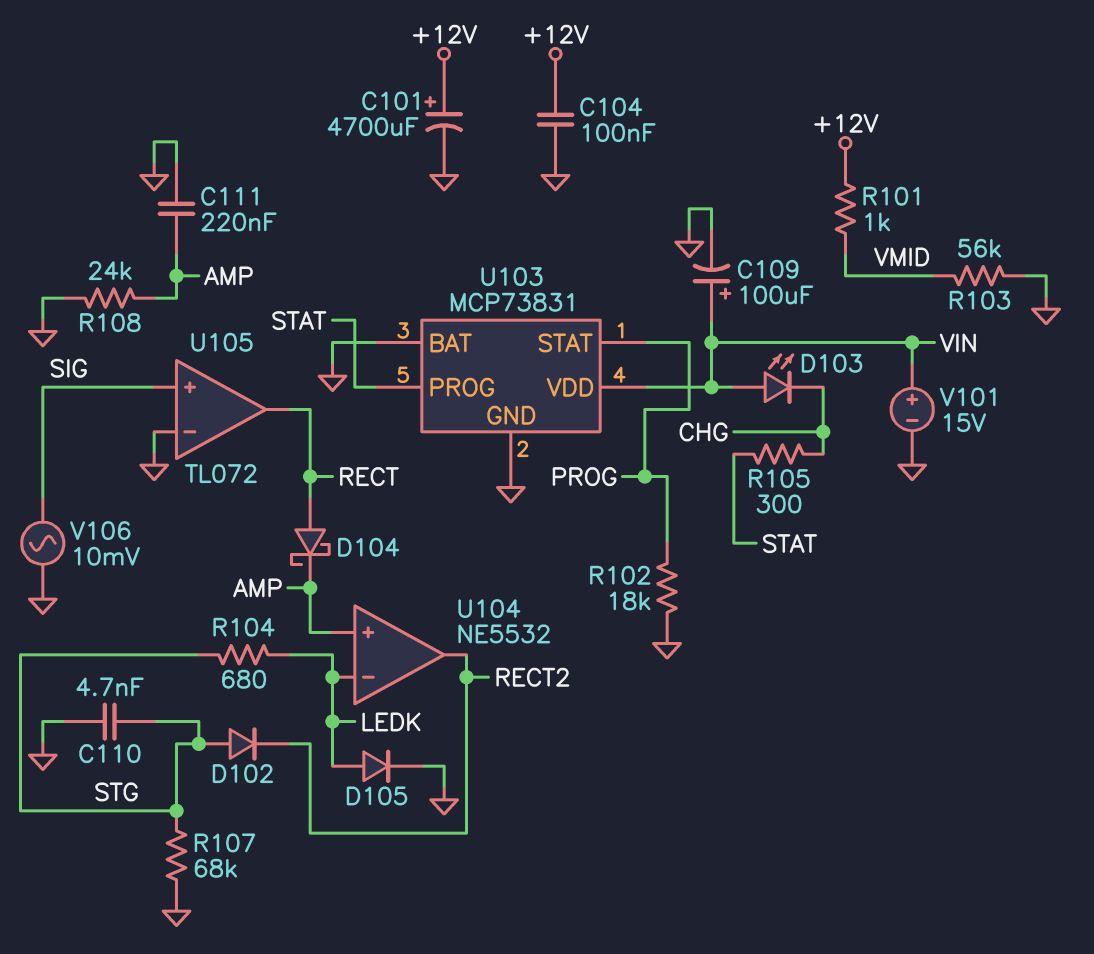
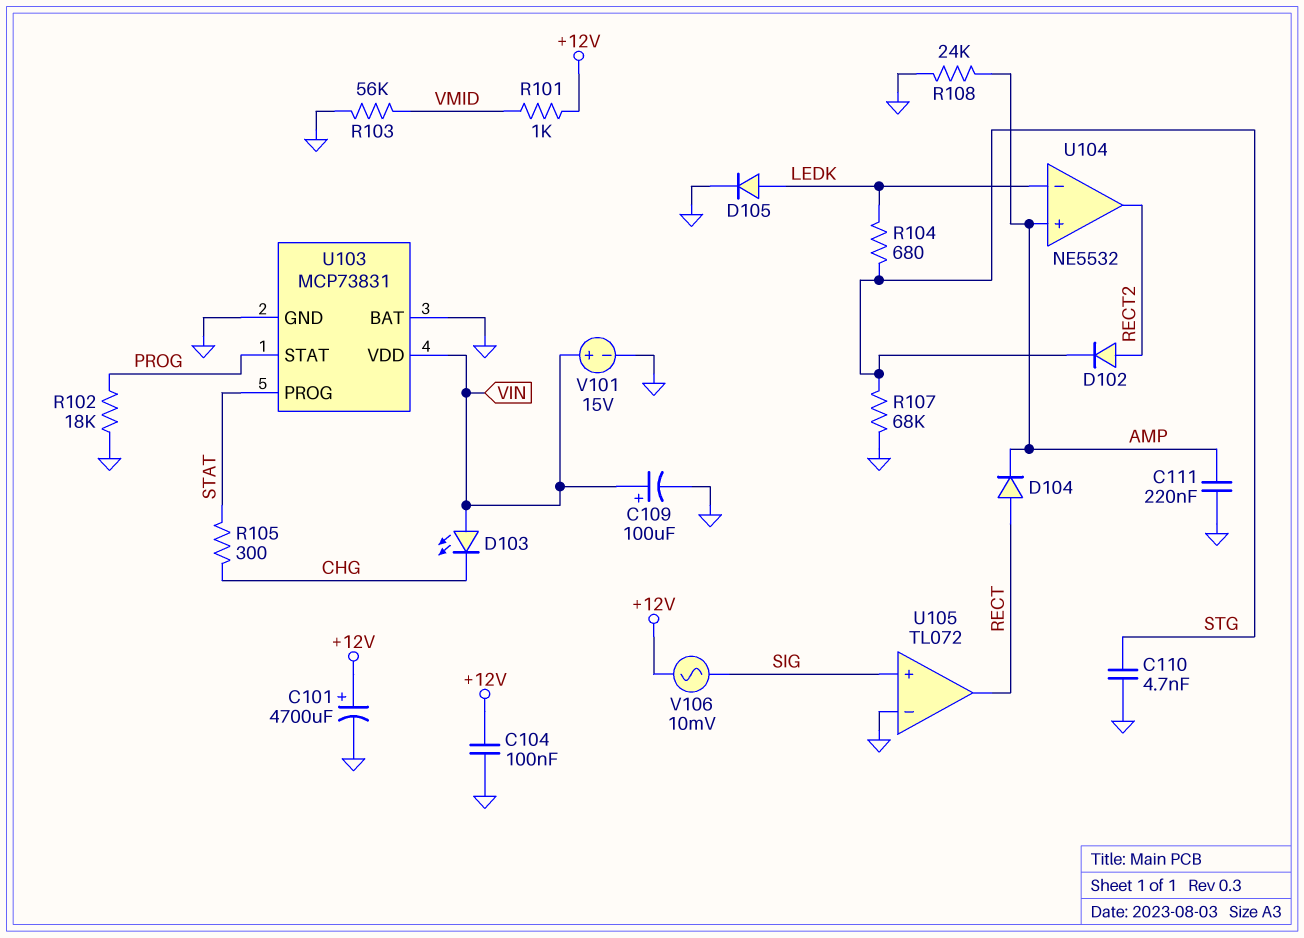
D102: diode (A STG, K RECT2) -> diode (A RECT2, K STG)
D104: schottky (A RECT, K AMP) -> diode (A RECT, K AMP)
V106: AC 10mV (GND, SIG) -> AC 10mV (+12V, SIG)

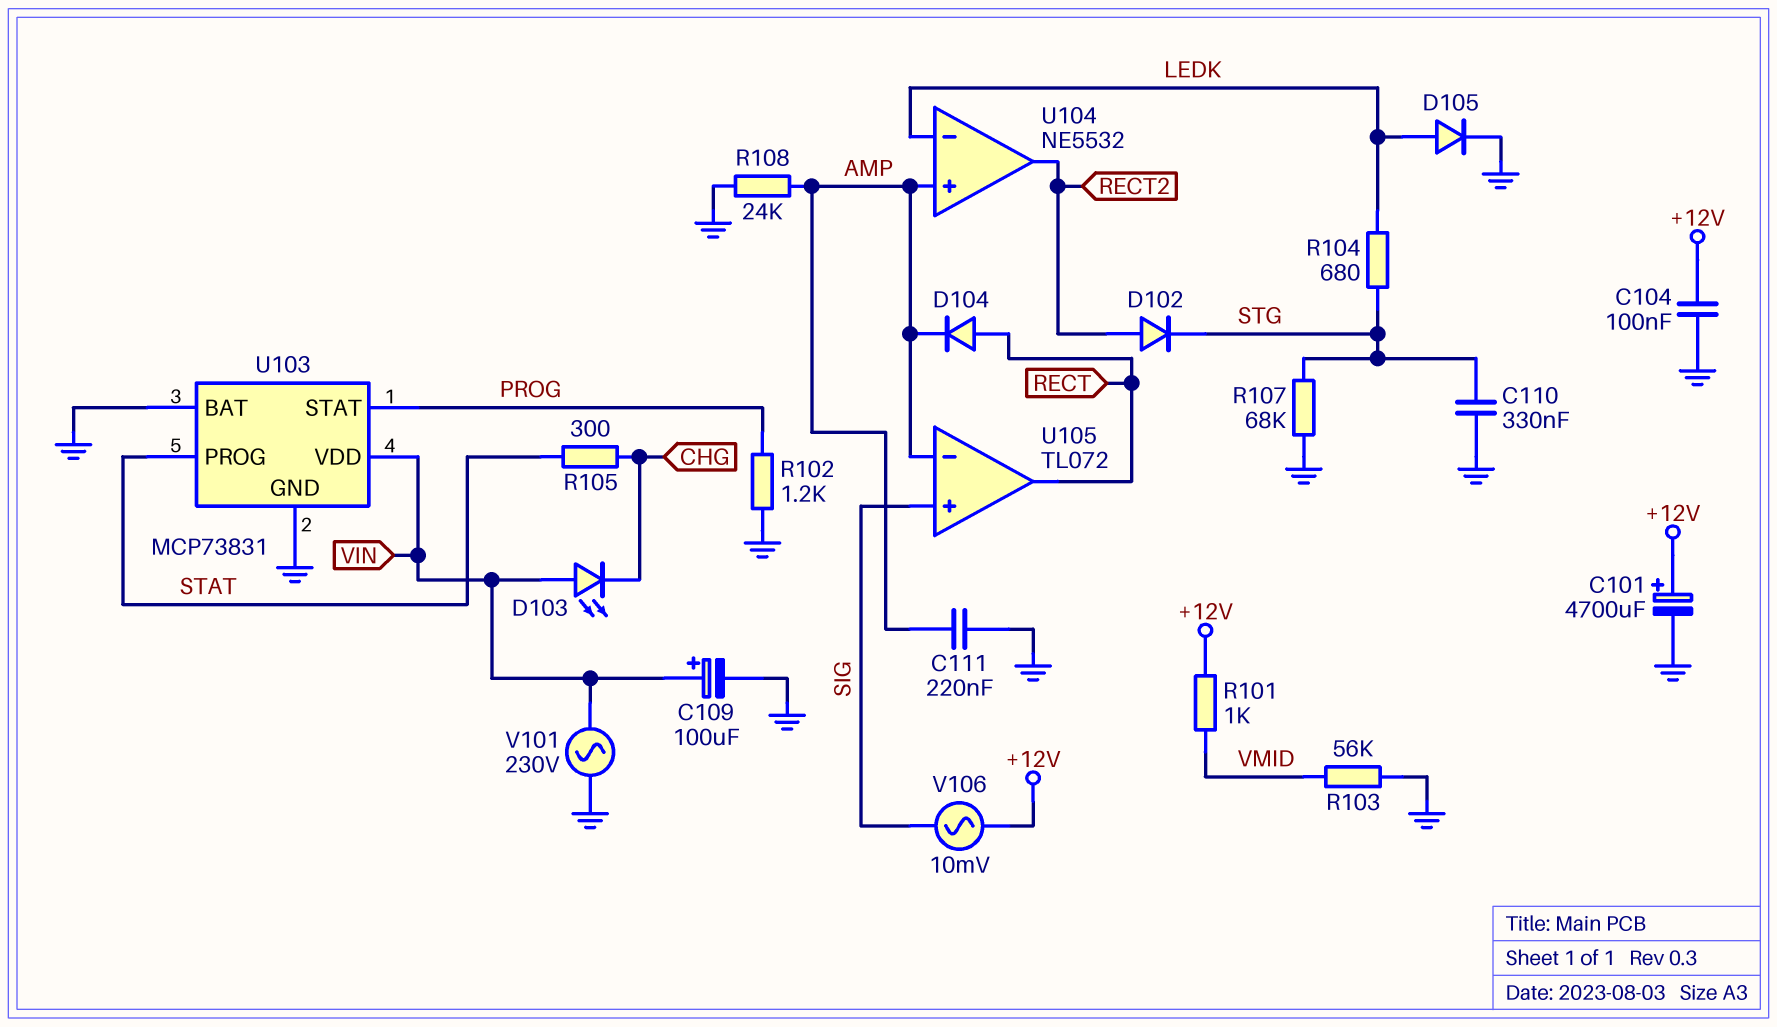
C110: 4.7nF (GND, STG) -> 330nF (GND, STG)
R102: 18k (GND, PROG) -> 1.2k (GND, PROG)
U105 pin in-: GND -> AMP
V101: 15V (plus VIN, minus GND) -> AC 230V (GND, VIN)

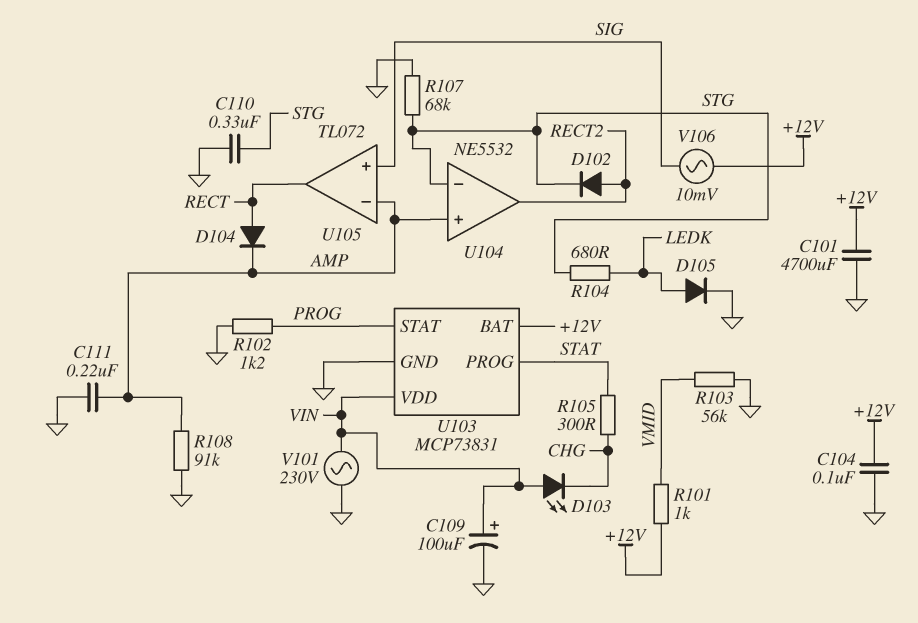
C101: 4700uF (plus +12V, minus GND) -> 4700uF (+12V, GND)
R108: 24k (AMP, GND) -> 91k (AMP, GND)
U103 pin BAT: GND -> +12V
U104 pin in-: LEDK -> STG

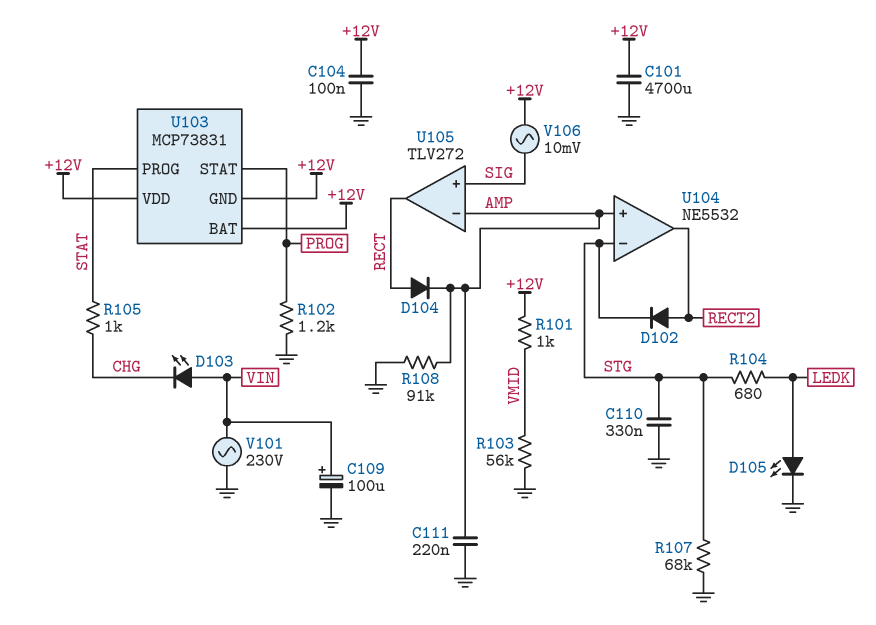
D105: diode (A LEDK, K GND) -> LED (A LEDK, K GND)
R105: 300 (CHG, STAT) -> 1k (CHG, STAT)
U103 pin GND: GND -> +12V
U103 pin VDD: VIN -> +12V
U105: TL072 -> TLV272

